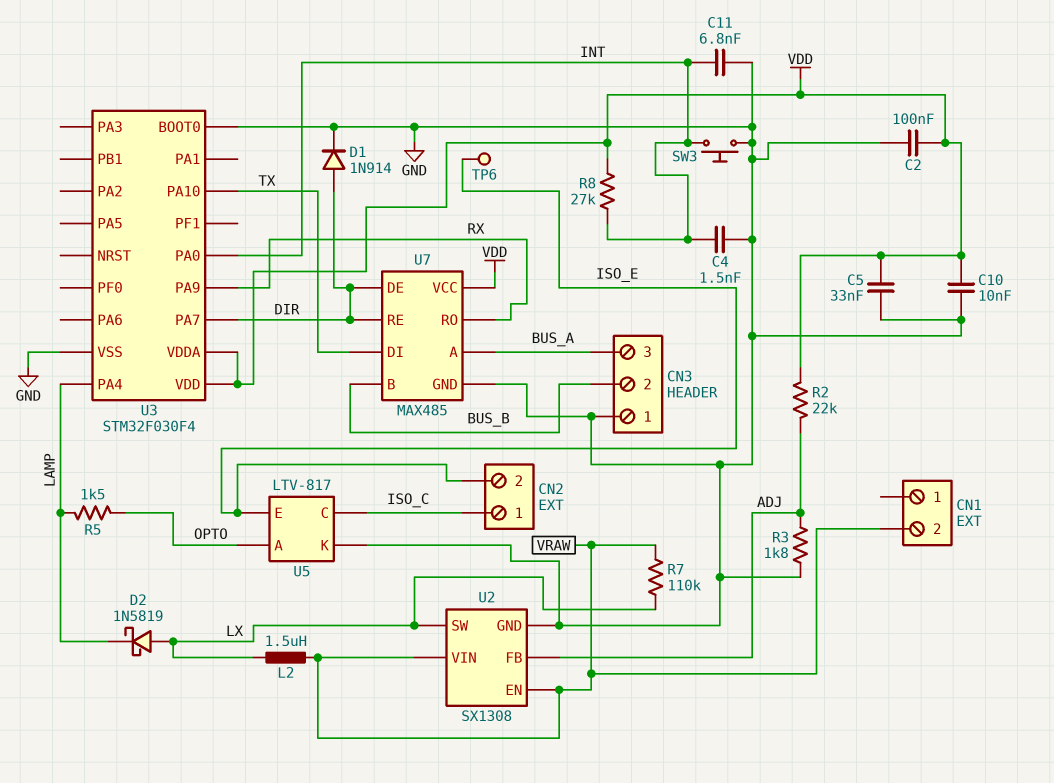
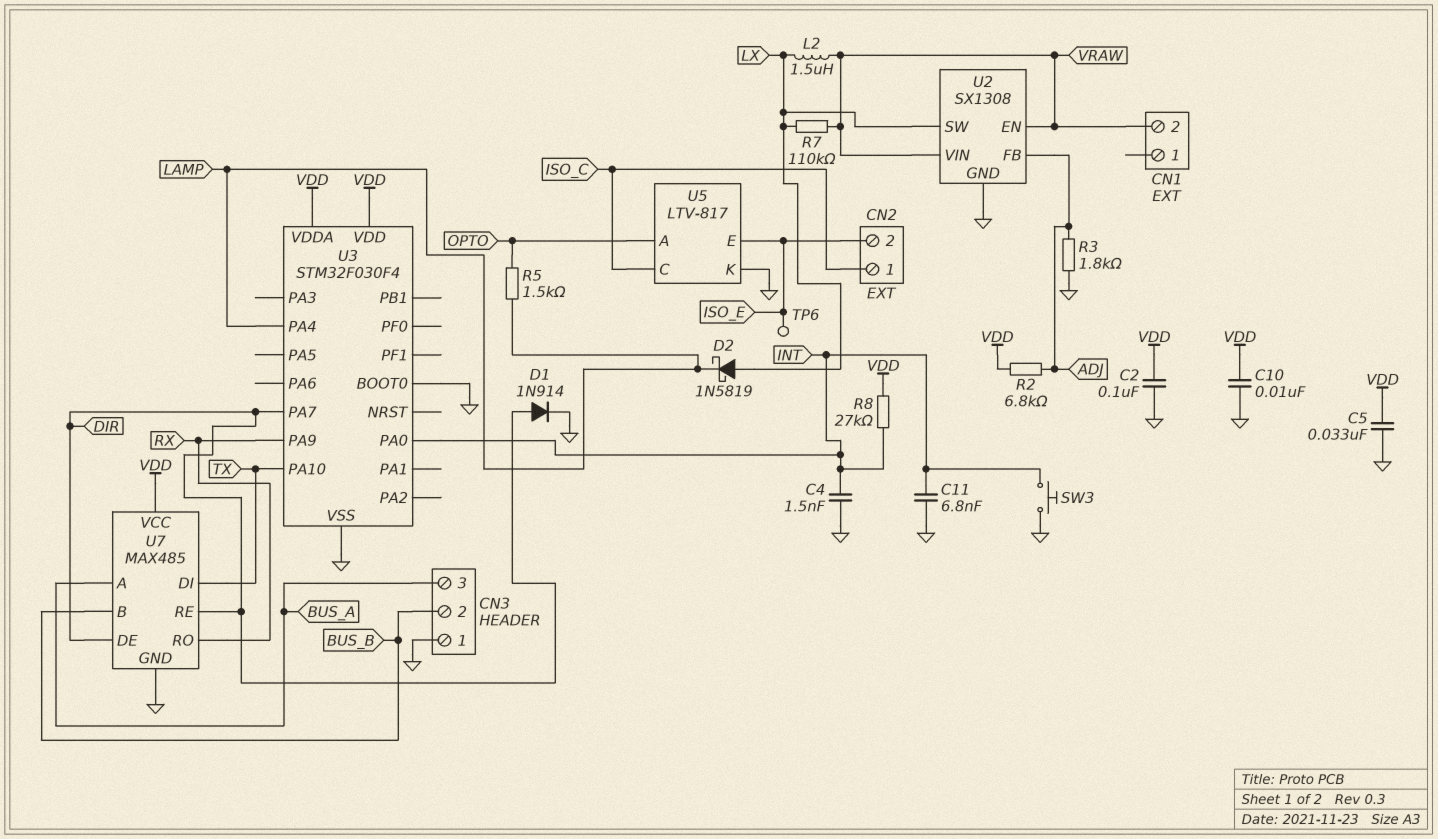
R2: 22k (ADJ, VDD) -> 6.8k (ADJ, VDD)

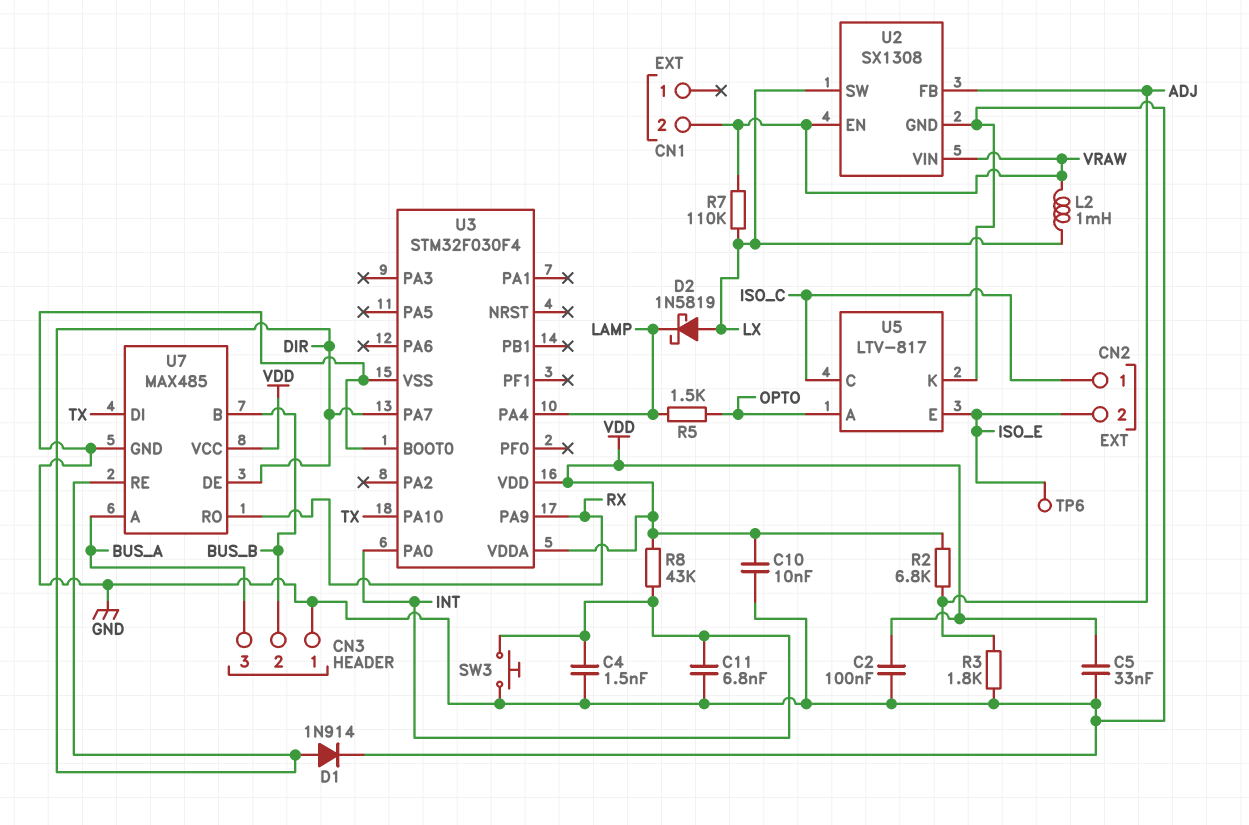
L2: 1.5uH (LX, VRAW) -> 1mH (LX, VRAW)
R8: 27k (INT, VDD) -> 43k (INT, VDD)

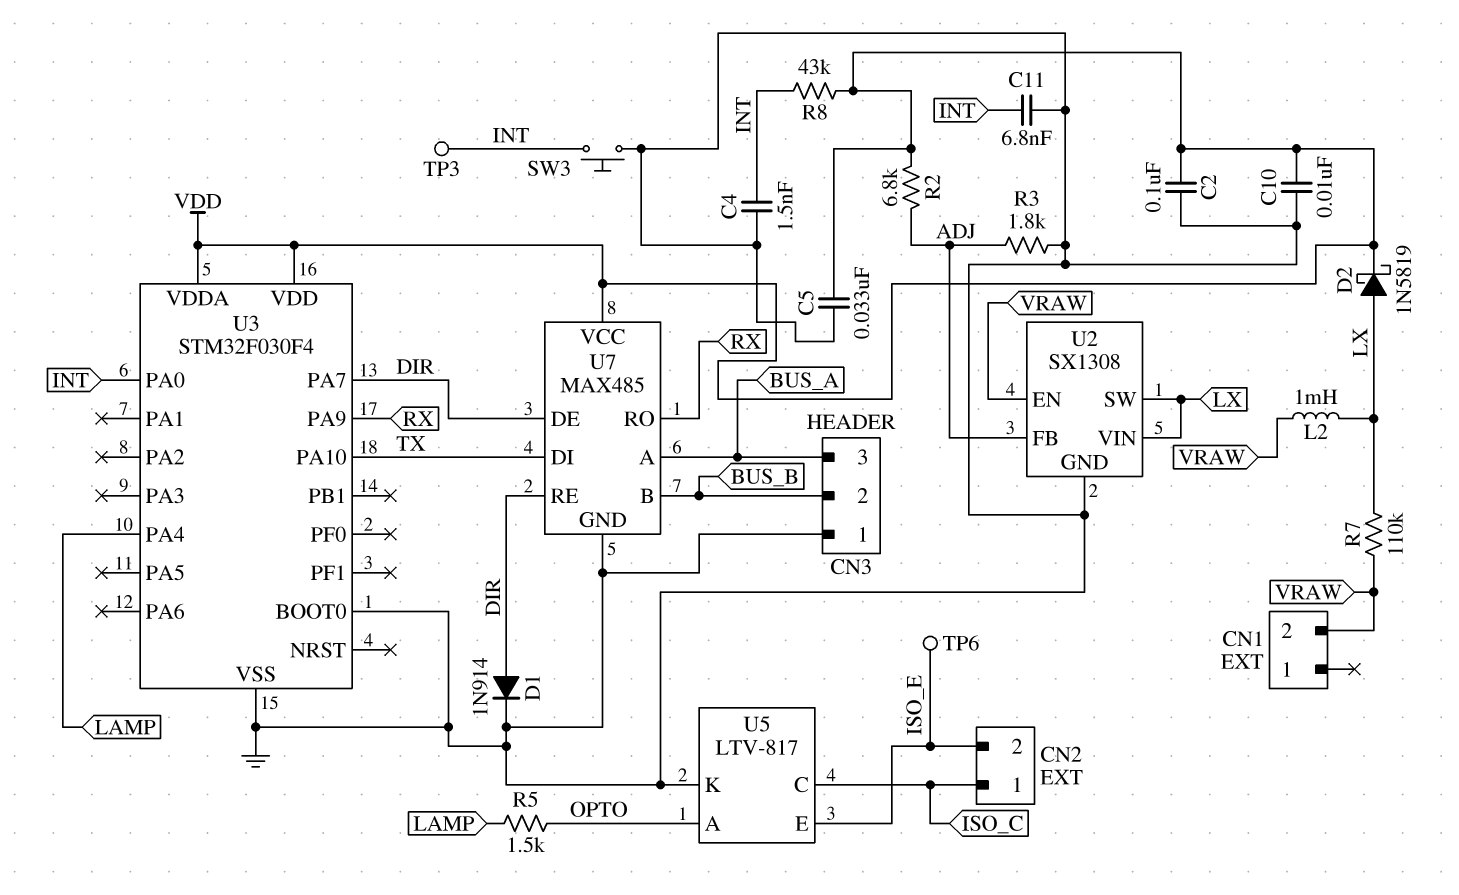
D2: schottky 1N5819 (A LX, K LAMP) -> schottky 1N5819 (A LX, K VDD)
TP3: none -> test point (INT)
U2 pin VIN: VRAW -> LX

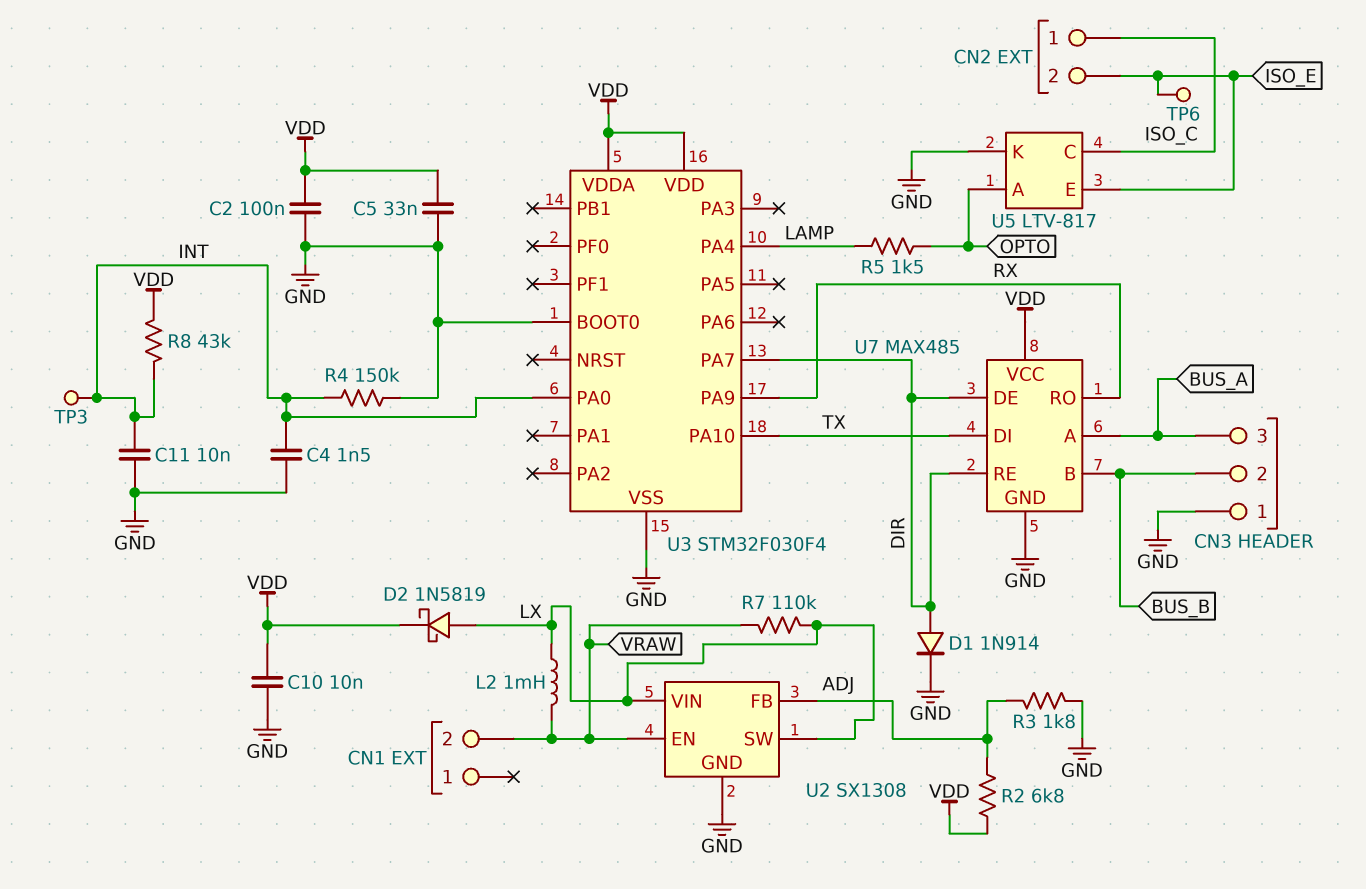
C11: 6.8nF (GND, INT) -> 10nF (GND, INT)
R4: none -> 150k (GND, INT)
SW3: button (GND, INT) -> none

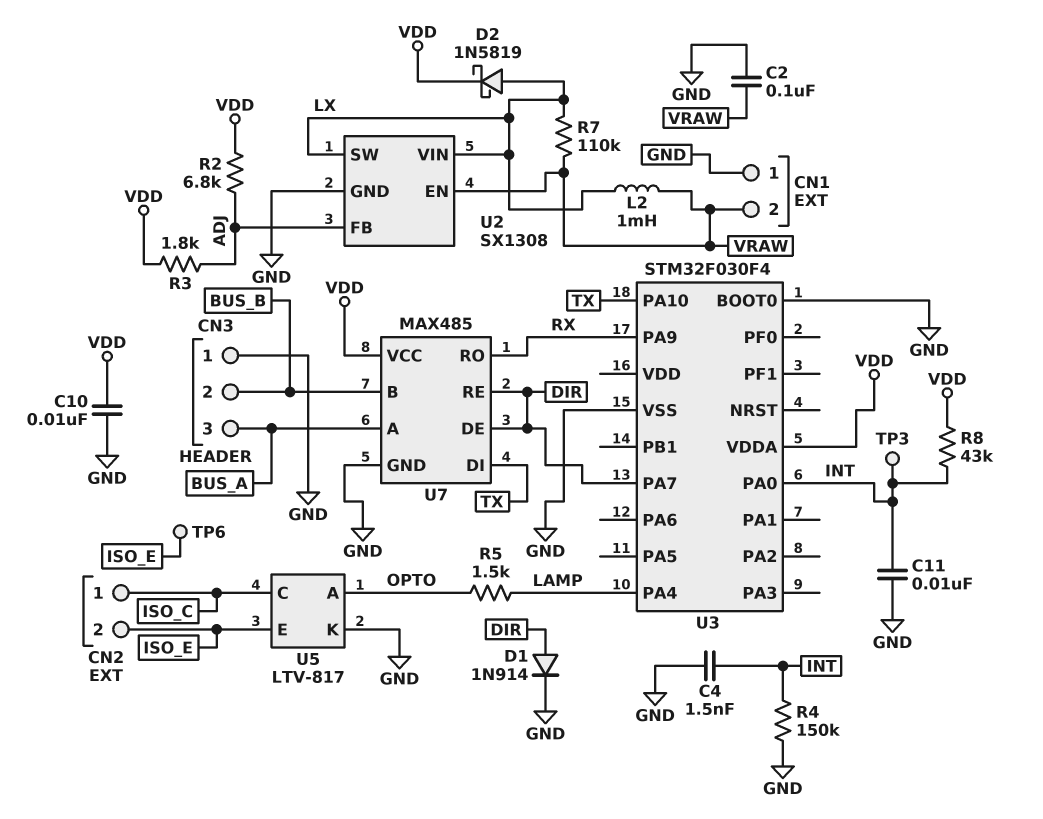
C2: 100nF (GND, VDD) -> 100nF (GND, VRAW)
C5: 33nF (GND, VDD) -> none
CN1 pin 1: none -> GND
R3: 1.8k (ADJ, GND) -> 1.8k (ADJ, VDD)
U3 pin VDD: VDD -> none

